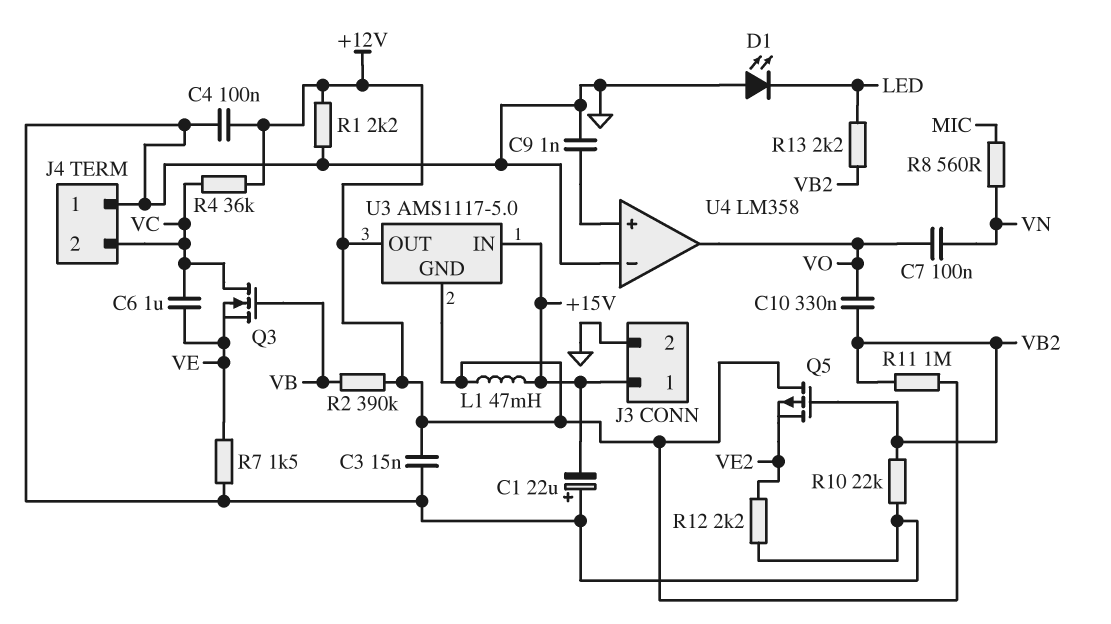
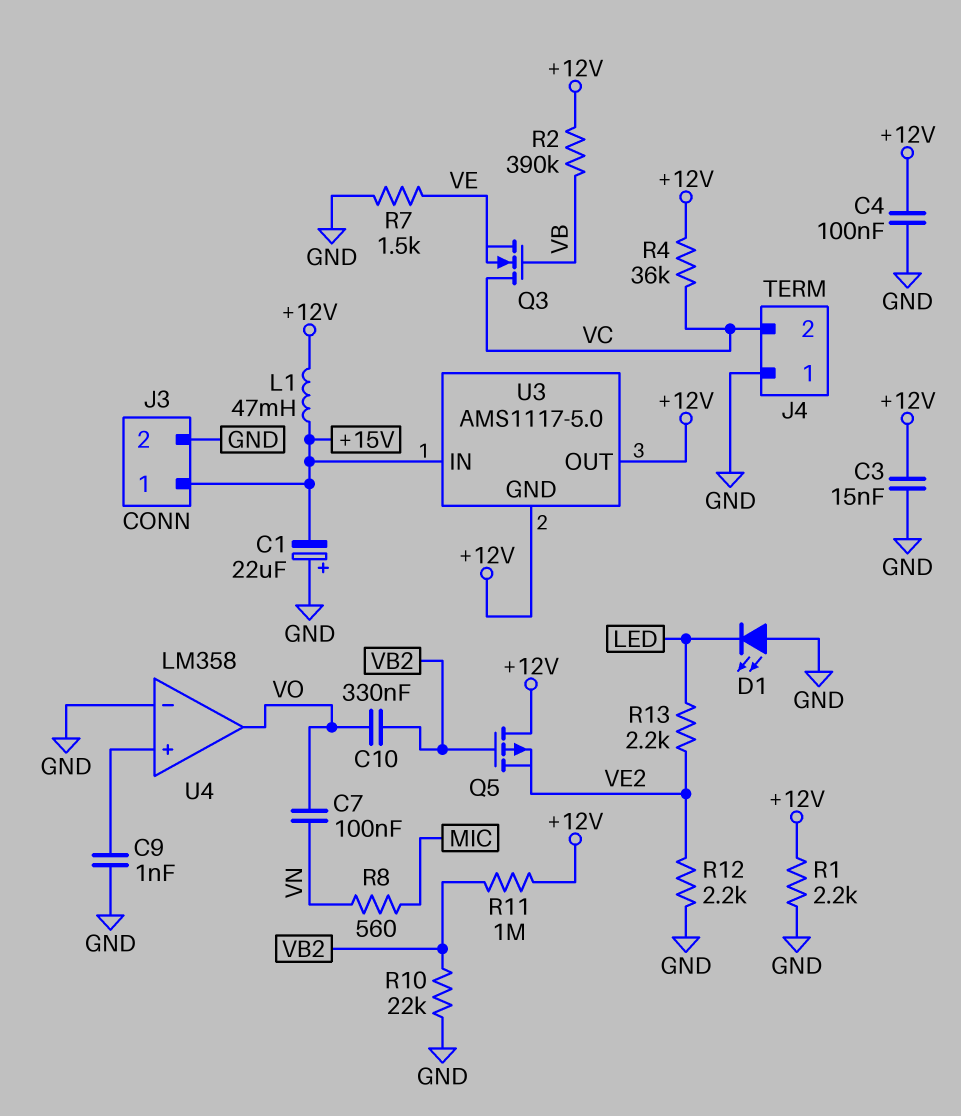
C6: 1uF (VC, VE) -> none
R13: 2.2k (LED, VB2) -> 2.2k (LED, VE2)

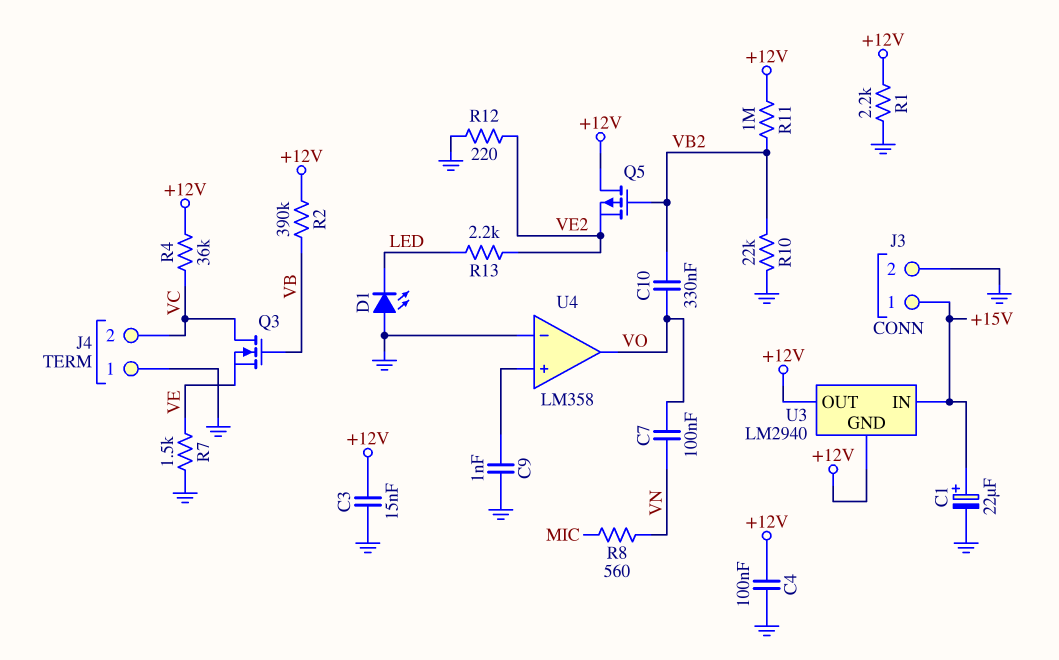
C1: 22uF (plus GND, minus +15V) -> 22uF (plus +15V, minus GND)
L1: 47mH (+12V, +15V) -> none
R12: 2.2k (GND, VE2) -> 220 (GND, VE2)
U3: AMS1117-5.0 -> LM2940

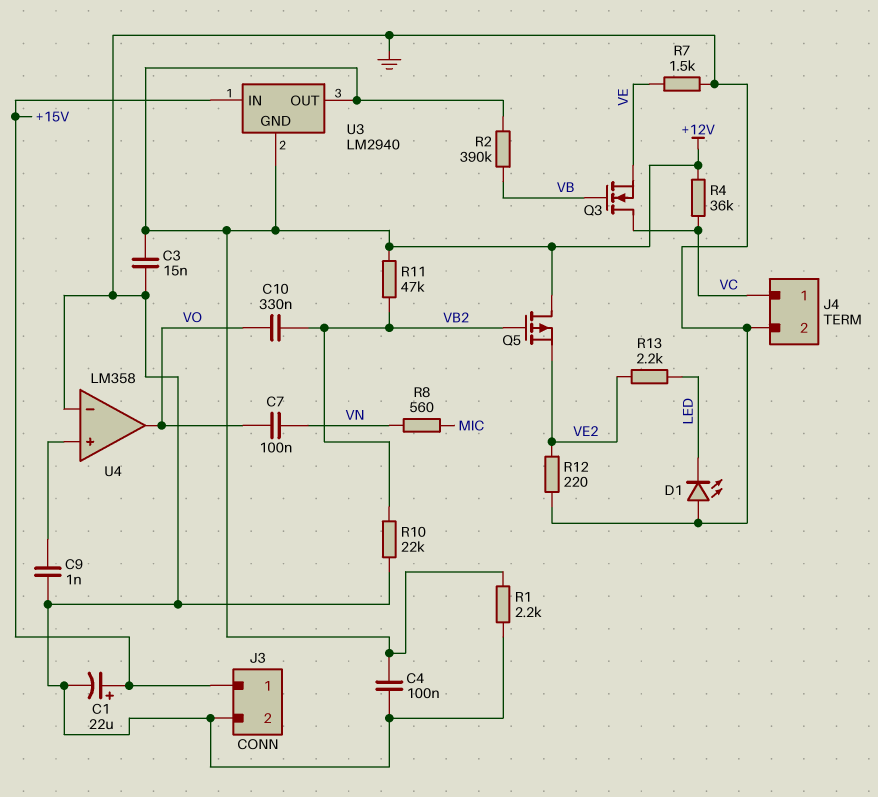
J4 pin 1: GND -> VC
J4 pin 2: VC -> GND
R11: 1M (+12V, VB2) -> 47k (+12V, VB2)

